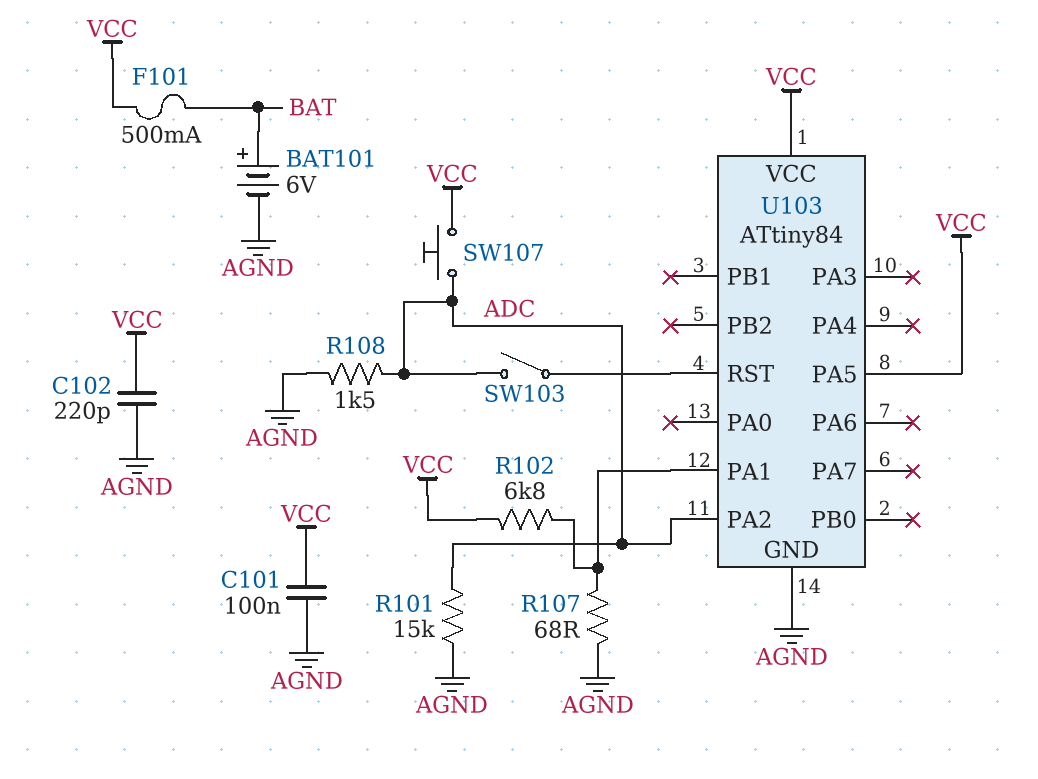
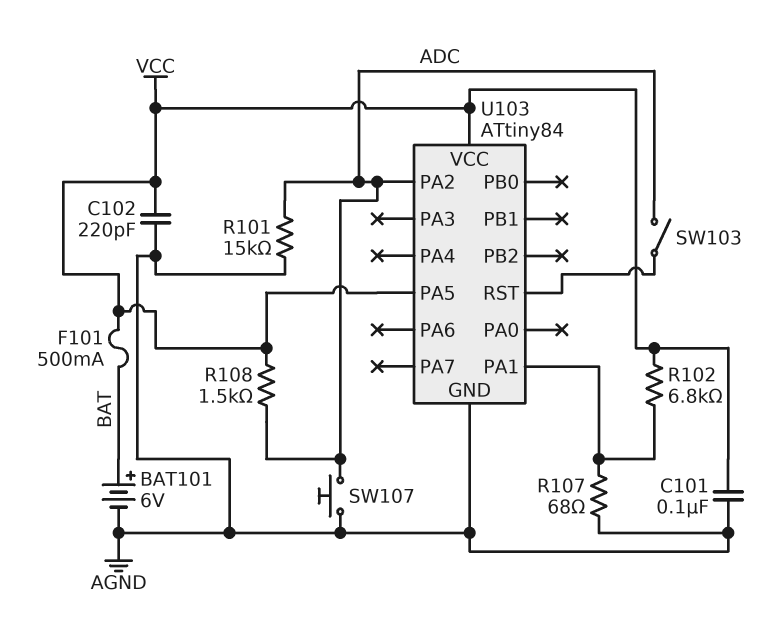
R108: 1.5k (ADC, AGND) -> 1.5k (ADC, VCC)
SW107: button (ADC, VCC) -> button (ADC, AGND)

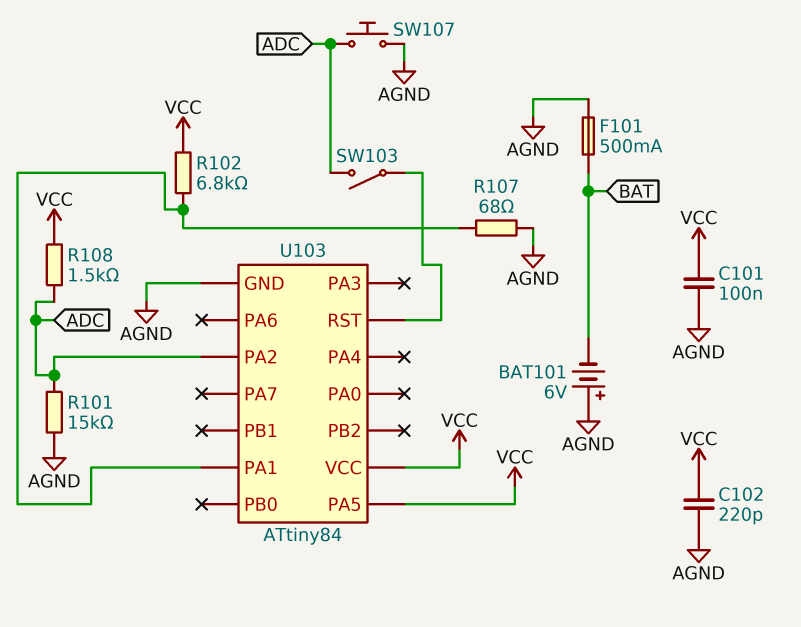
BAT101: 6V (plus BAT, minus AGND) -> 6V (plus AGND, minus BAT)
F101: 500mA (BAT, VCC) -> 500mA (AGND, BAT)

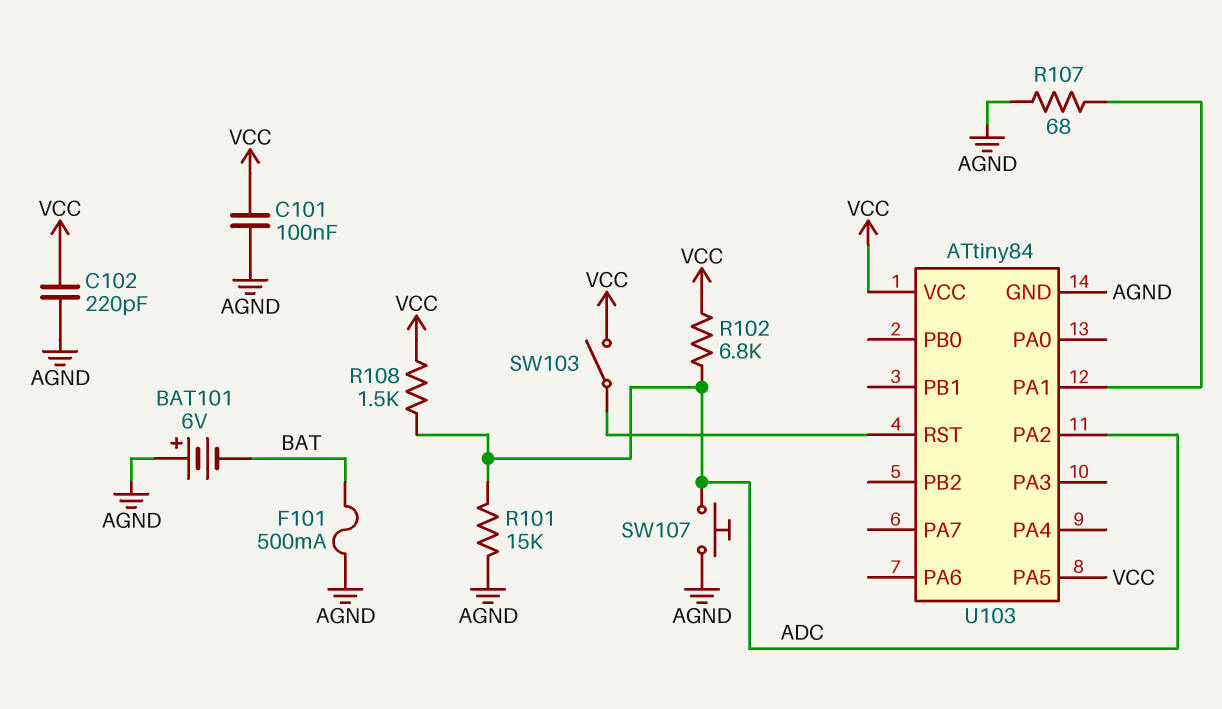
R102: 6.8k (U103/PA1, VCC) -> 6.8k (ADC, VCC)
SW103: switch (ADC, U103/RST) -> switch (U103/RST, VCC)

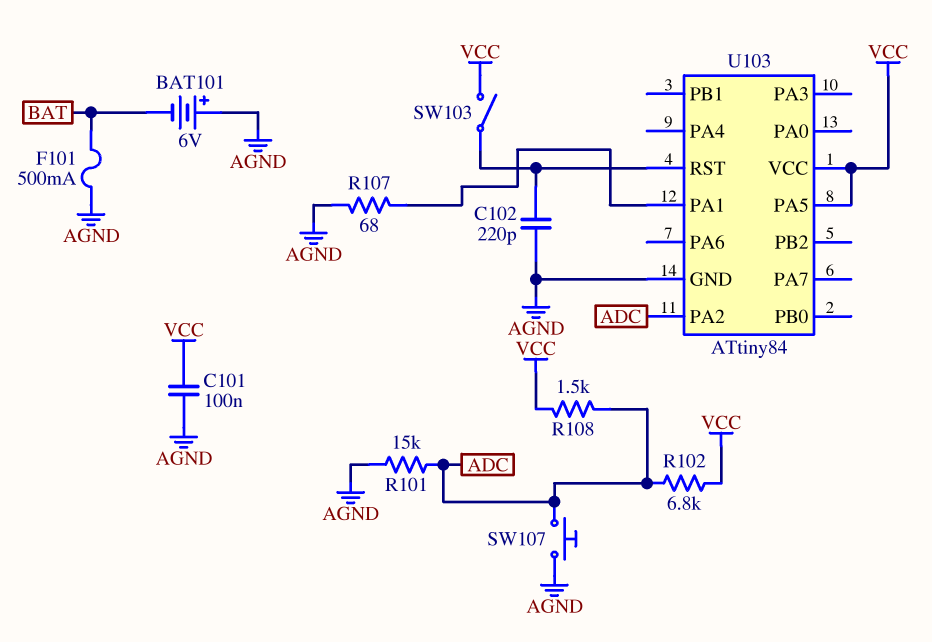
C102: 220pF (AGND, VCC) -> 220pF (AGND, U103/RST)

